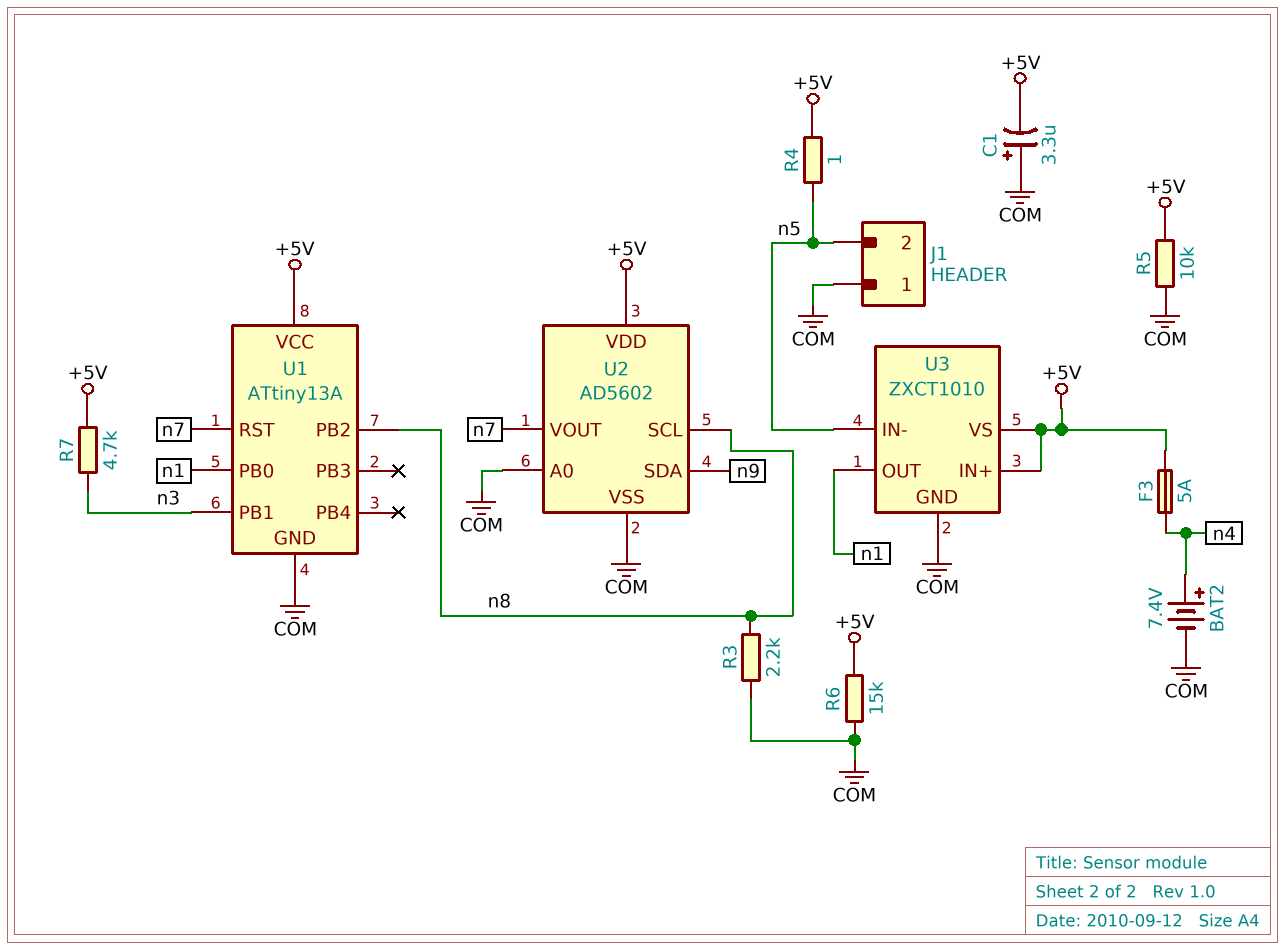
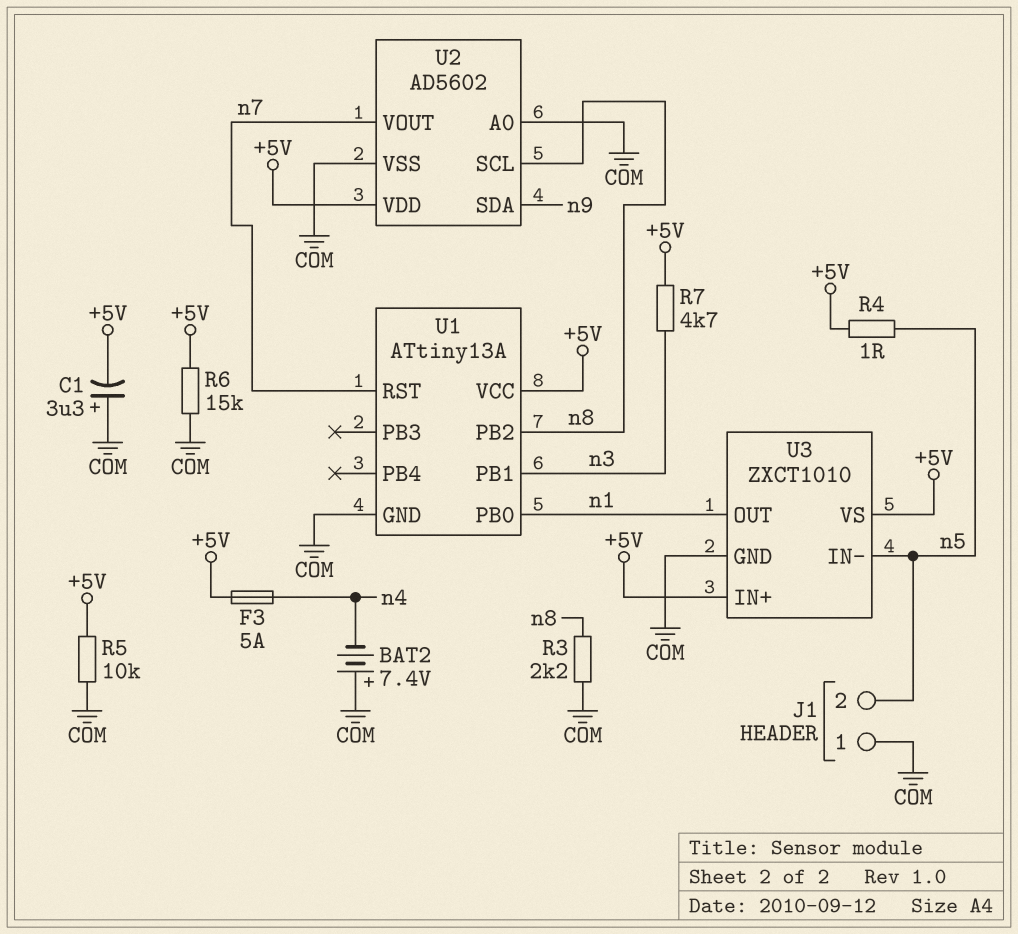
BAT2: 7.4V (plus n4, minus COM) -> 7.4V (plus COM, minus n4)

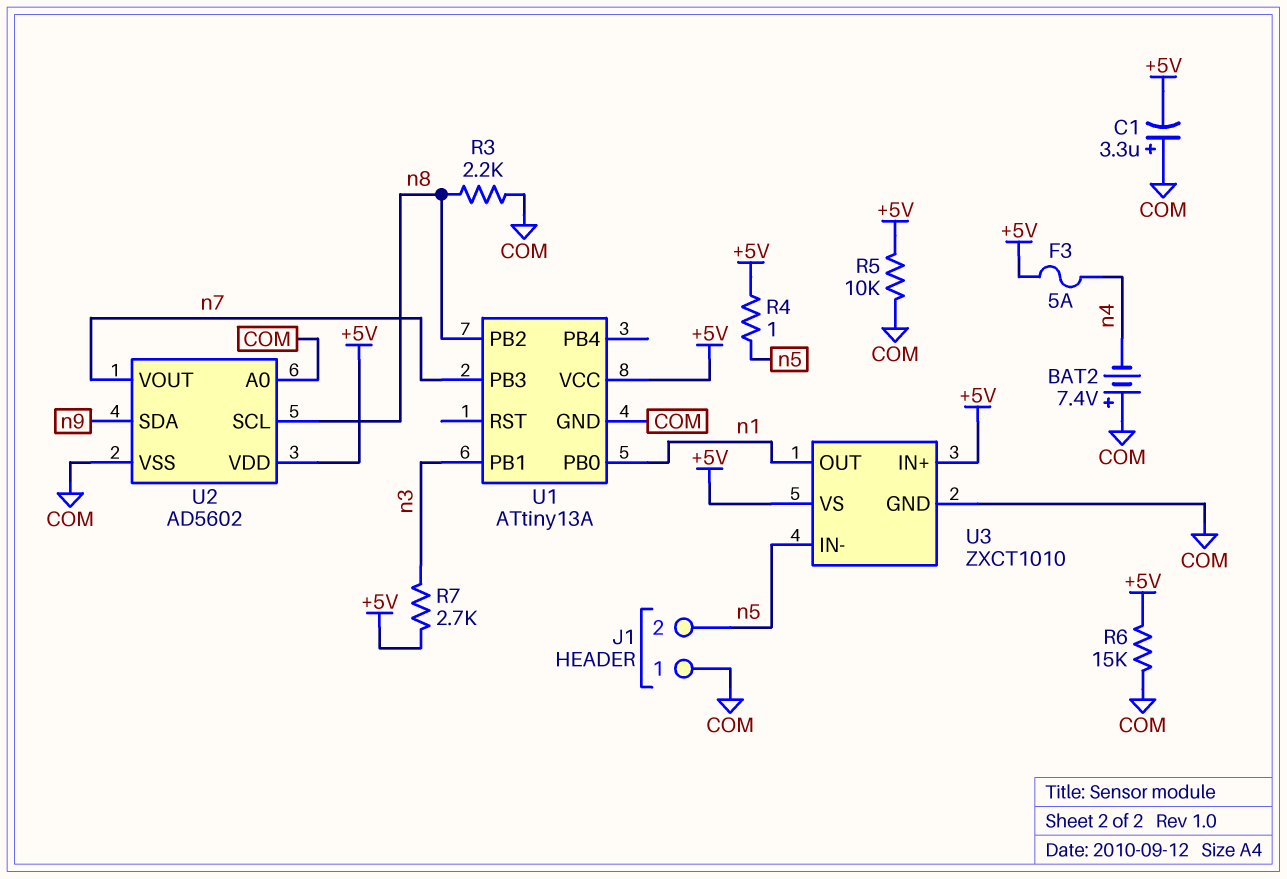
R7: 4.7k (+5V, n3) -> 2.7k (+5V, n3)
U1 pin PB3: none -> n7
U1 pin RST: n7 -> none

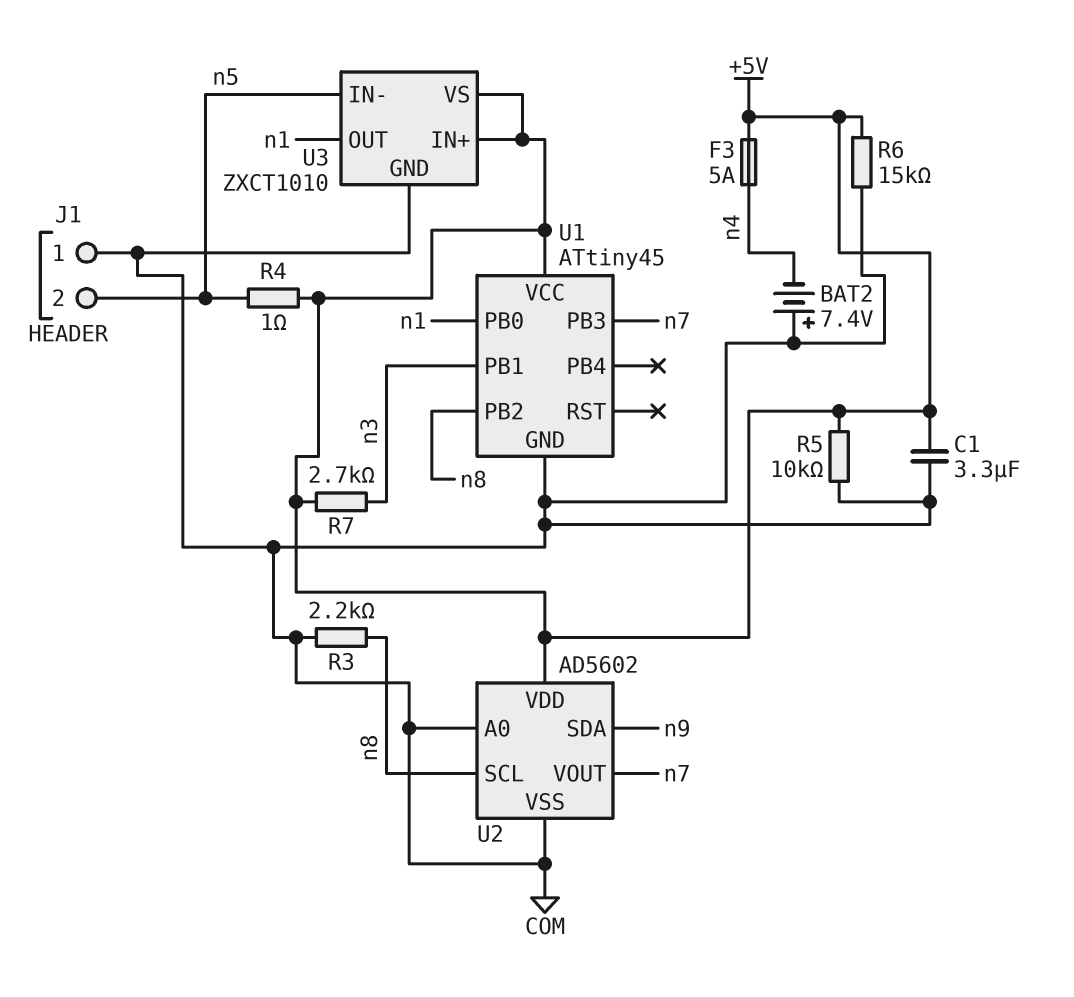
C1: 3.3uF (plus COM, minus +5V) -> 3.3uF (+5V, COM)
U1: ATtiny13A -> ATtiny45

